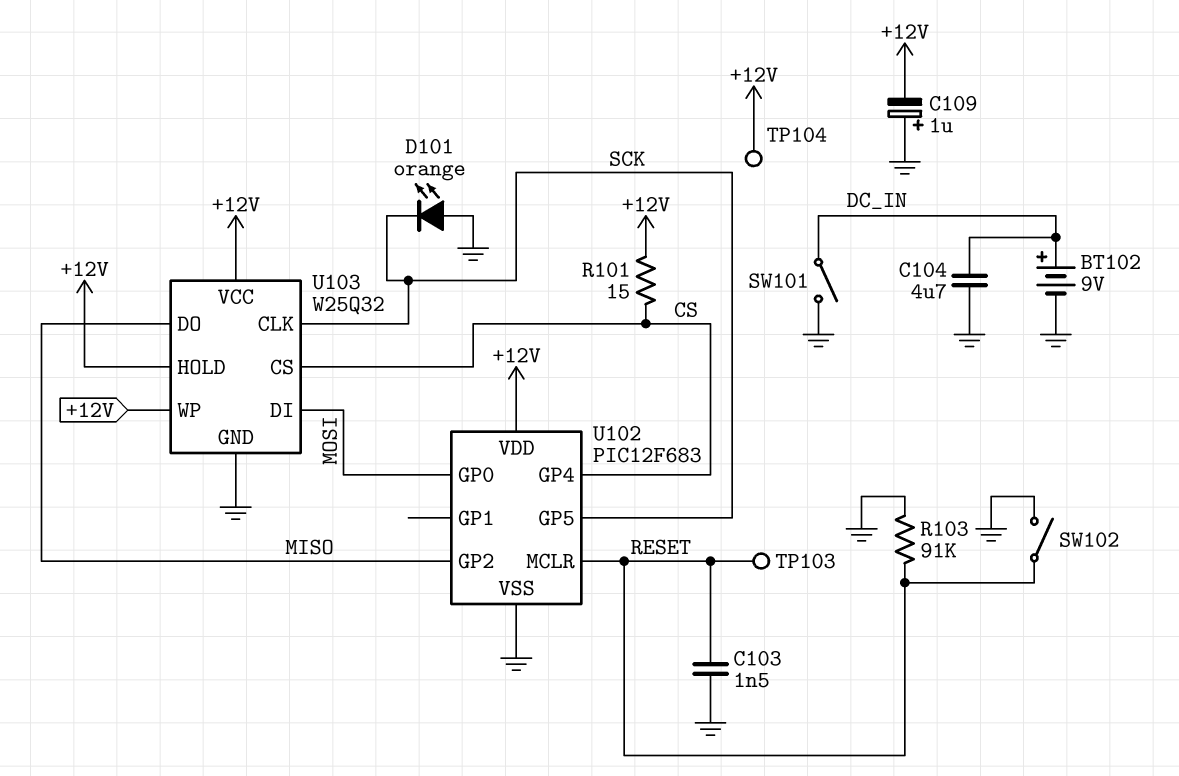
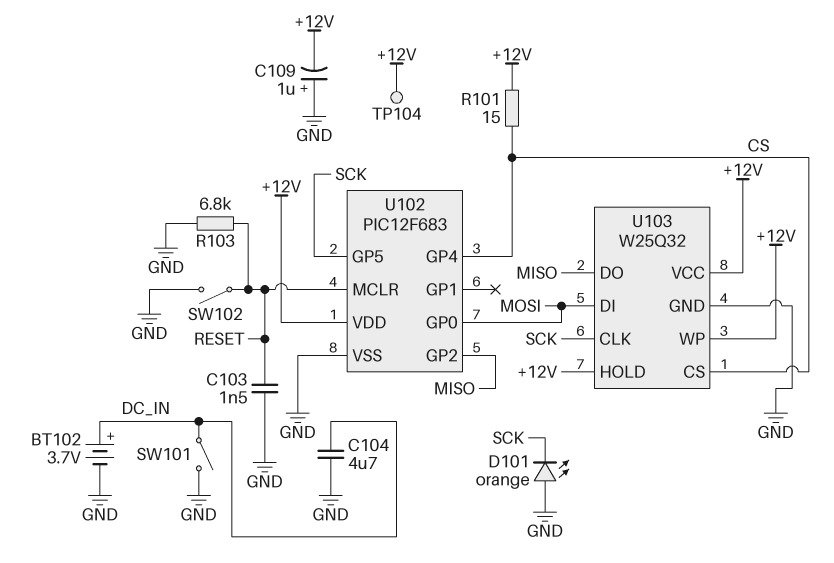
BT102: 9V (plus DC_IN, minus GND) -> 3.7V (plus DC_IN, minus GND)
R103: 91k (GND, RESET) -> 6.8k (GND, RESET)
TP103: test point (RESET) -> none

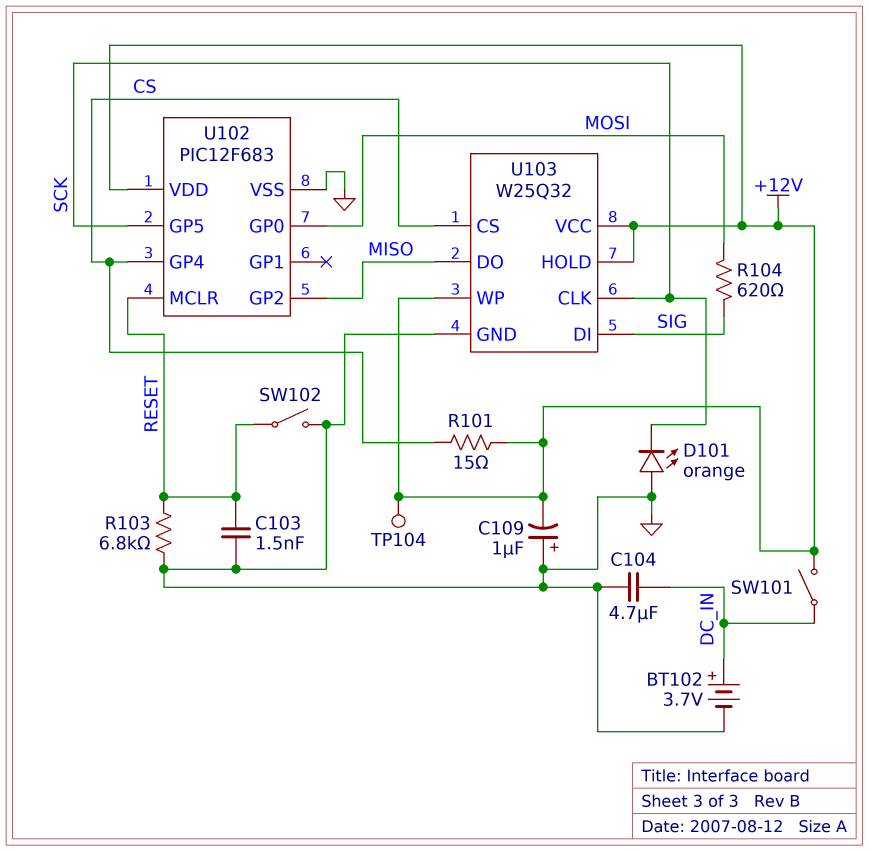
R104: none -> 620 (MOSI, SIG)
SW101: switch (DC_IN, GND) -> switch (+12V, DC_IN)
U103 pin DI: MOSI -> SIG

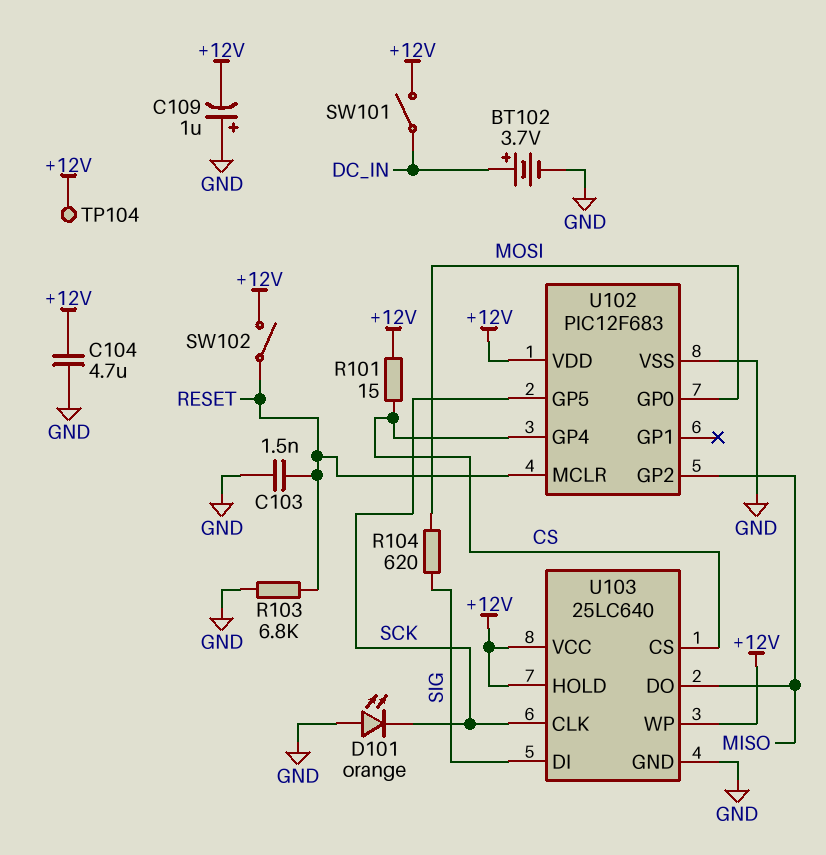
C104: 4.7uF (DC_IN, GND) -> 4.7uF (+12V, GND)
SW102: switch (GND, RESET) -> switch (+12V, RESET)
U103: W25Q32 -> 25LC640

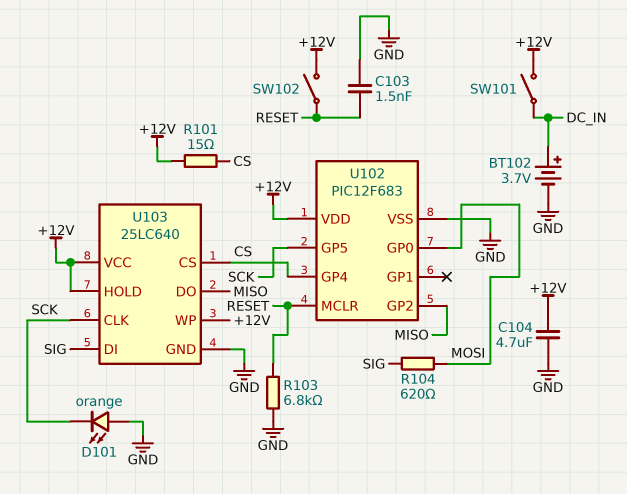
C109: 1uF (plus GND, minus +12V) -> none
TP104: test point (+12V) -> none

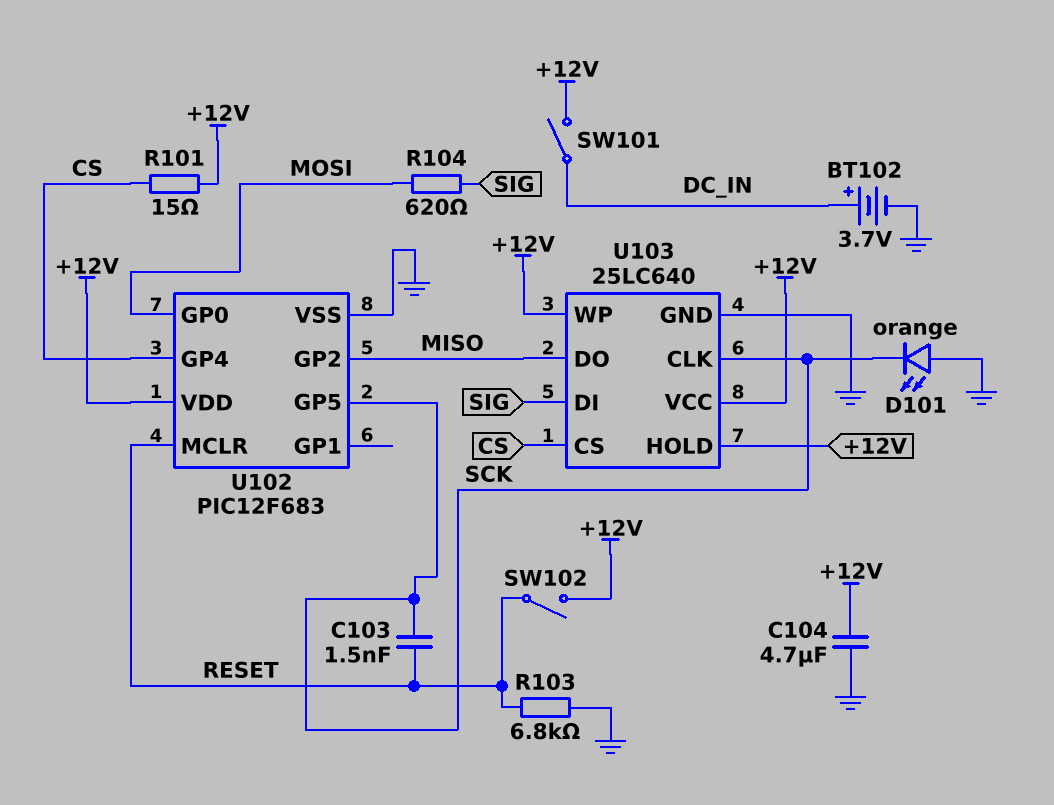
C103: 1.5nF (GND, RESET) -> 1.5nF (RESET, SCK)

